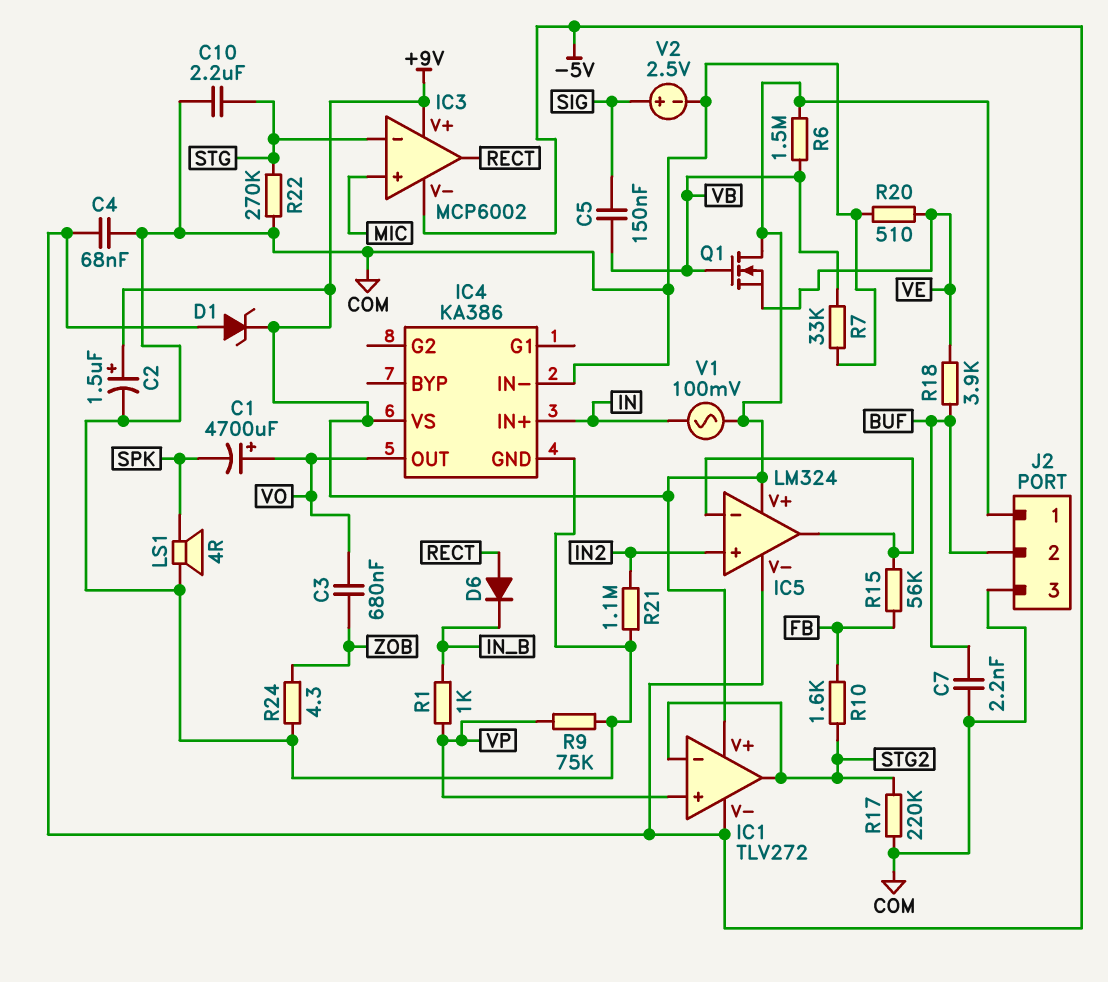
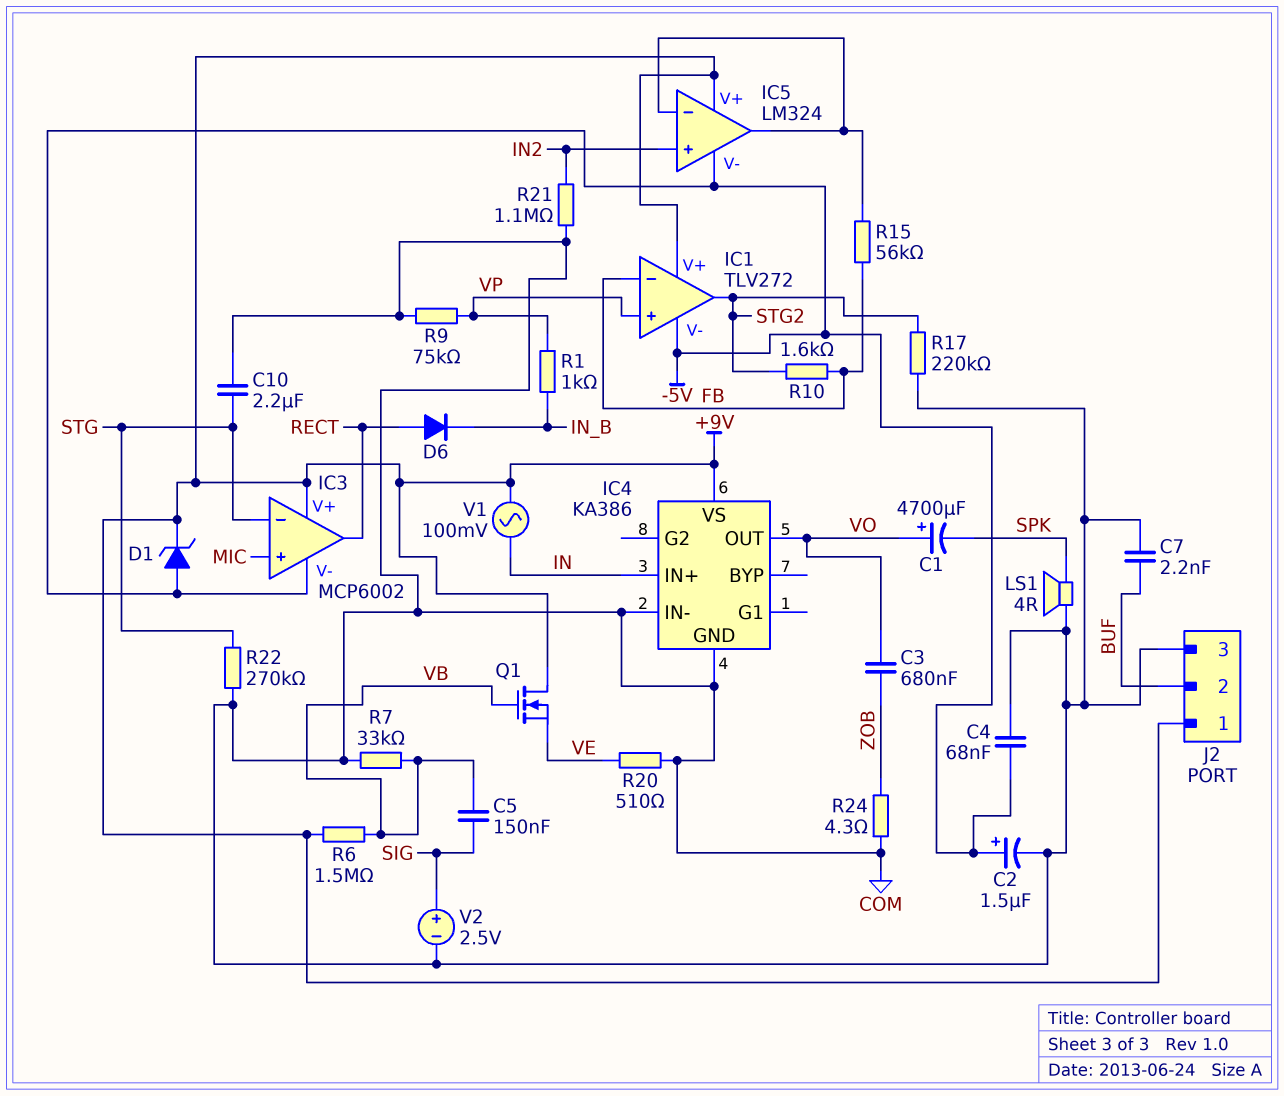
C2: 1.5uF (plus +9V, minus COM) -> 1.5uF (plus -5V, minus COM)
IC1 pin in-: STG2 -> FB
R18: 3.9k (BUF, VE) -> none

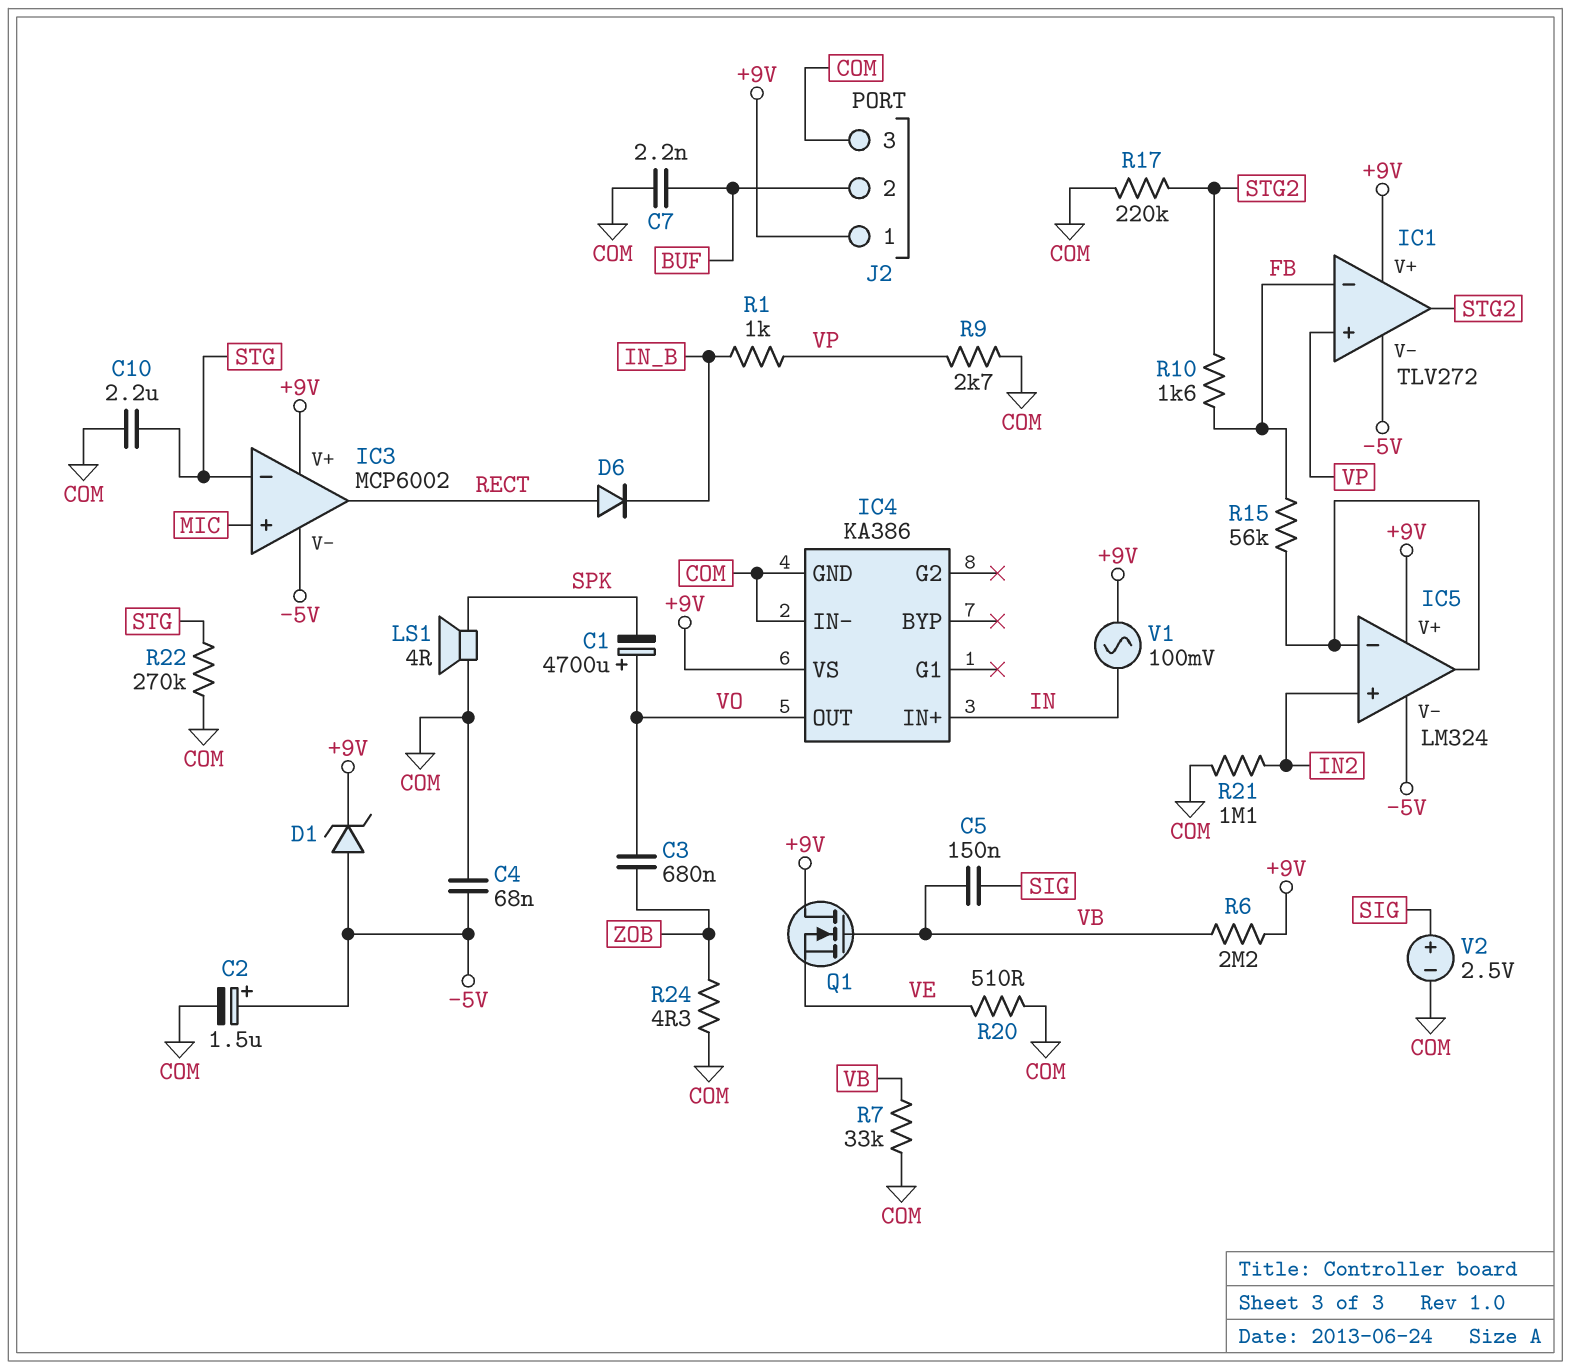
R6: 1.5M (+9V, VB) -> 2.2M (+9V, VB)
R9: 75k (COM, VP) -> 2.7k (COM, VP)

